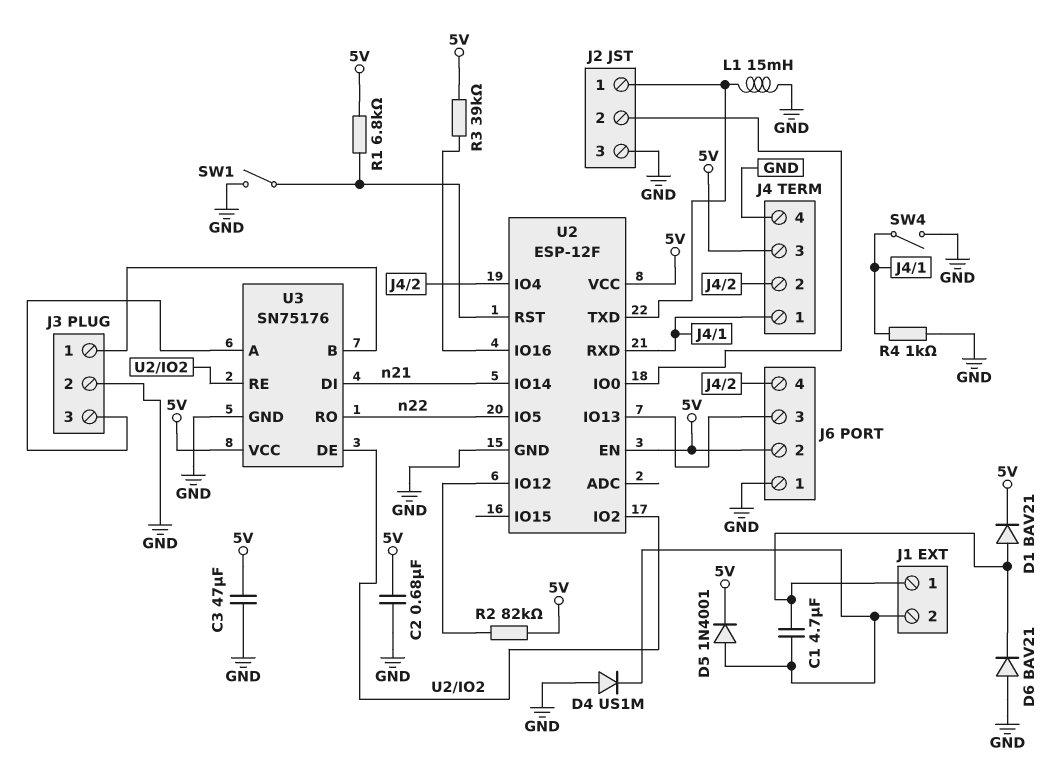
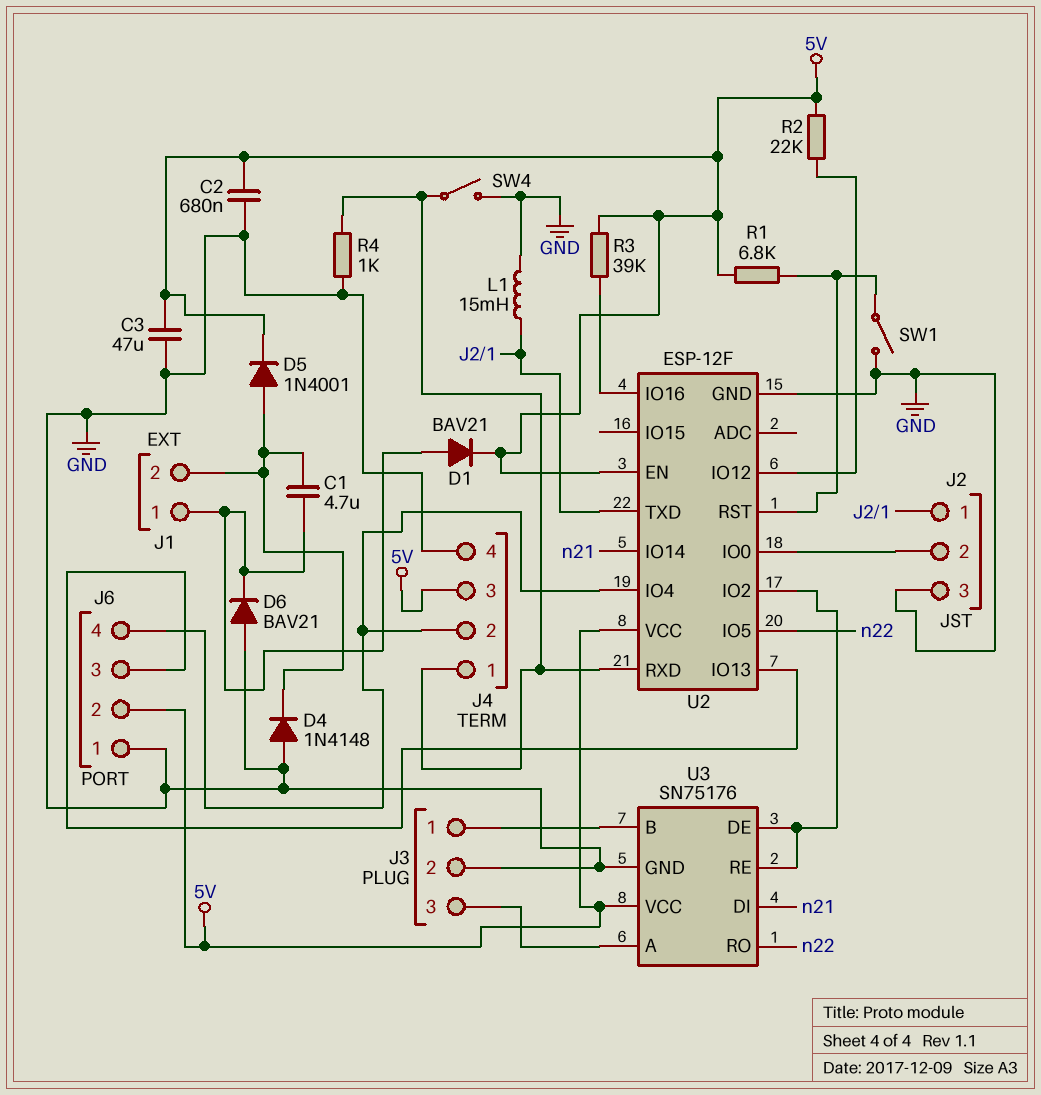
D4: diode US1M (A GND, K J1/2) -> diode 1N4148 (A GND, K J1/2)
R2: 82k (5V, U2/IO12) -> 22k (5V, U2/IO12)

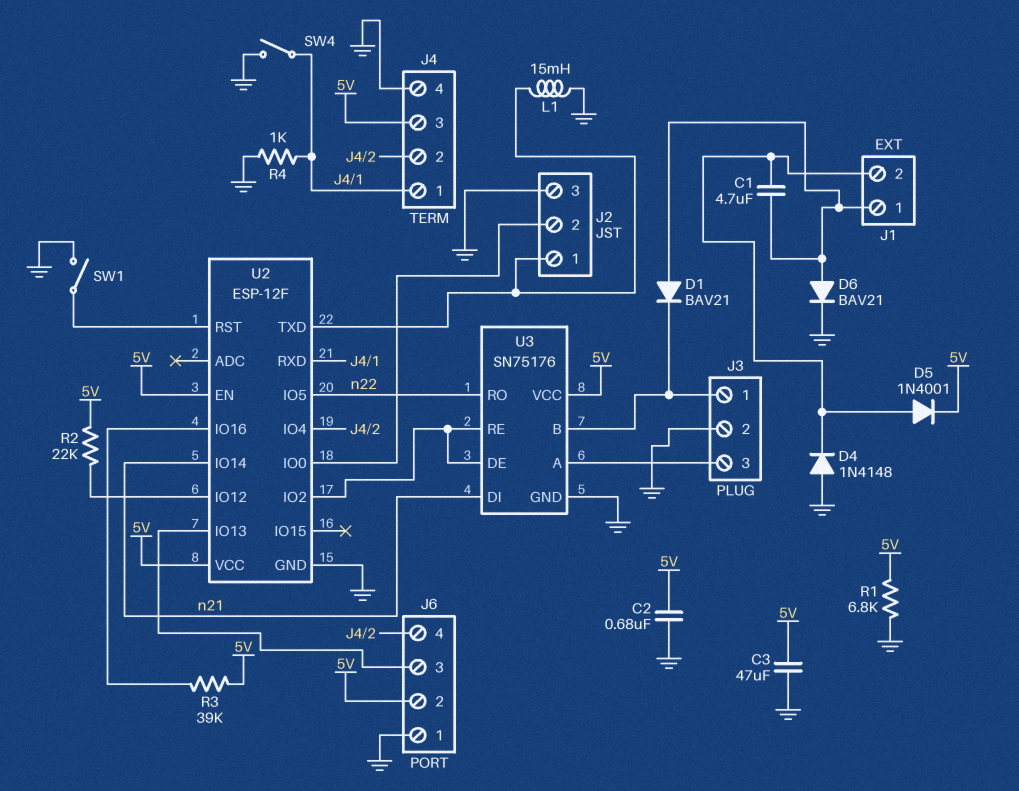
D1: diode BAV21 (A J1/1, K 5V) -> diode BAV21 (A J1/1, K J3/1)
D6: diode BAV21 (A GND, K J1/1) -> diode BAV21 (A J1/1, K GND)
R1: 6.8k (5V, U2/RST) -> 6.8k (5V, GND)

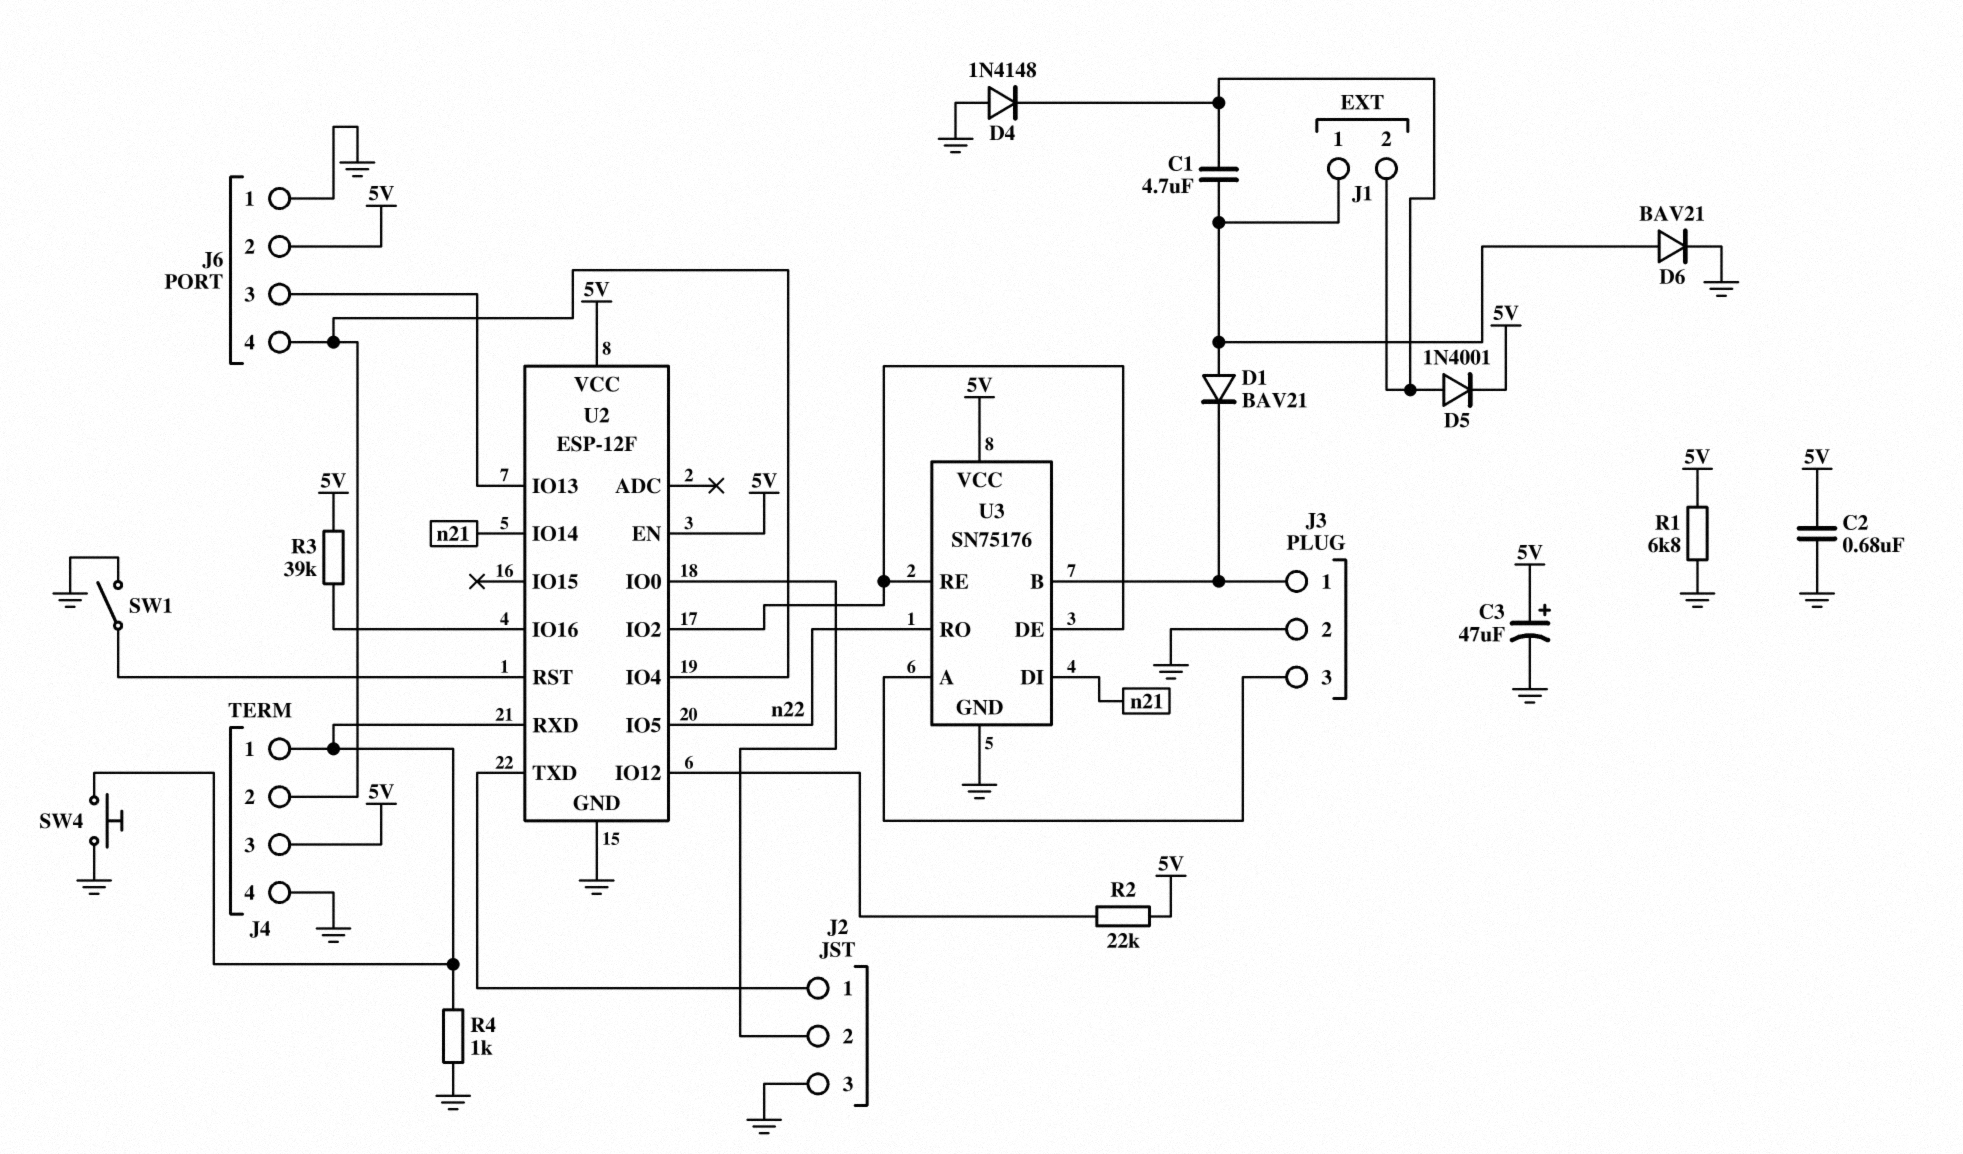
C3: 47uF (5V, GND) -> 47uF (plus 5V, minus GND)
L1: 15mH (GND, J2/1) -> none
SW4: switch (GND, J4/1) -> button (GND, J4/1)

